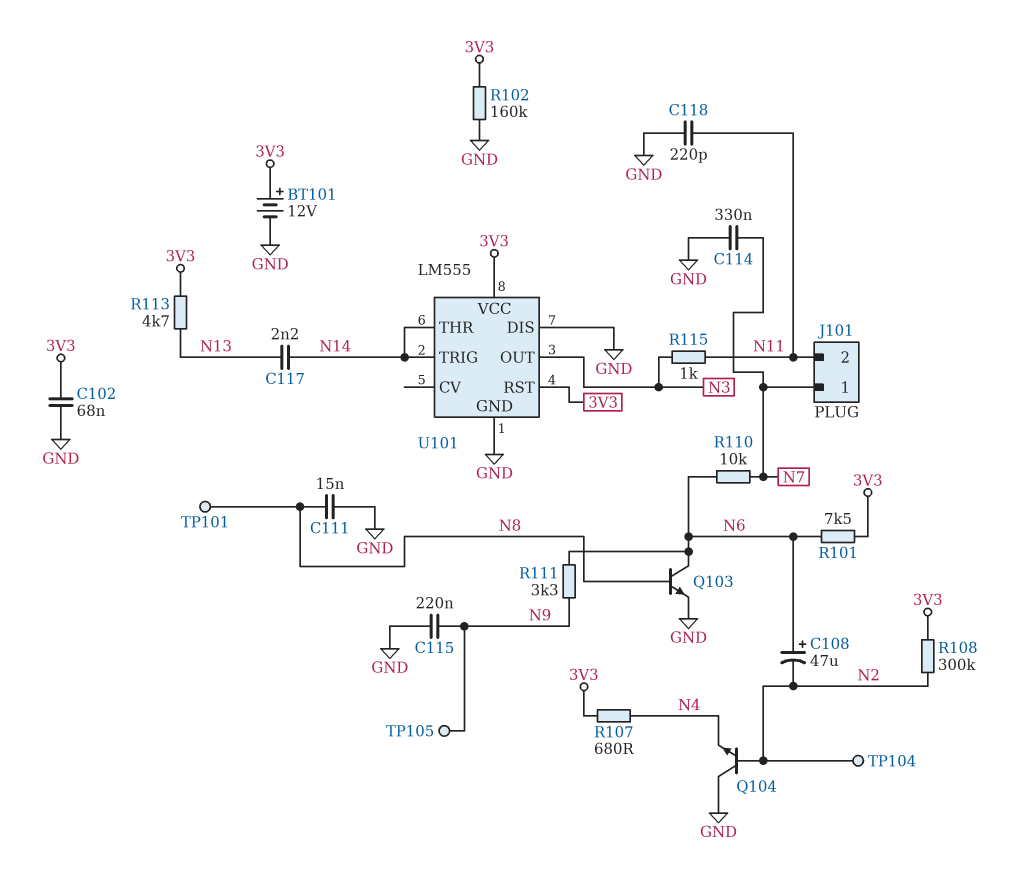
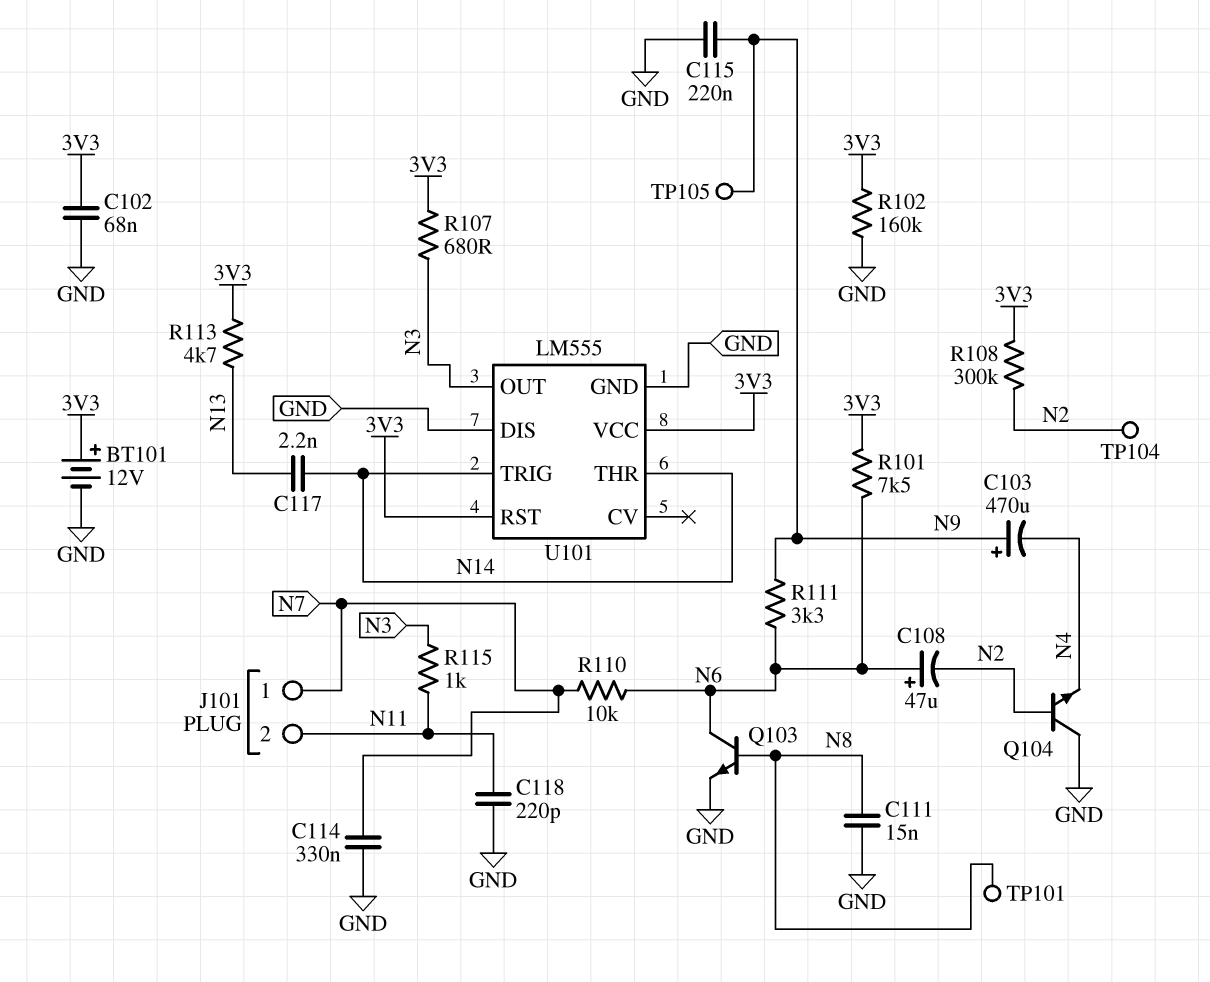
C103: none -> 470uF (plus N9, minus N4)
R107: 680 (3V3, N4) -> 680 (3V3, N3)

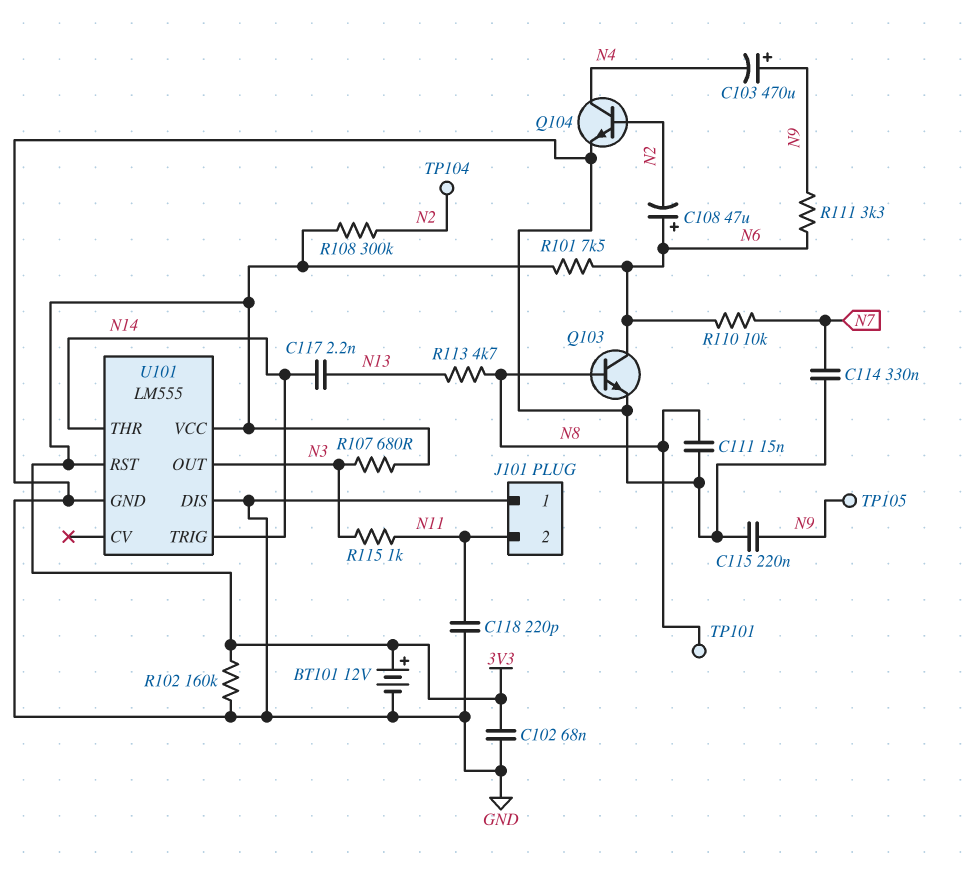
J101 pin 1: N7 -> GND
Q104: NPN (B N2, C GND, E N4) -> NPN (B N2, C N4, E GND)
R113: 4.7k (3V3, N13) -> 4.7k (N8, N13)

